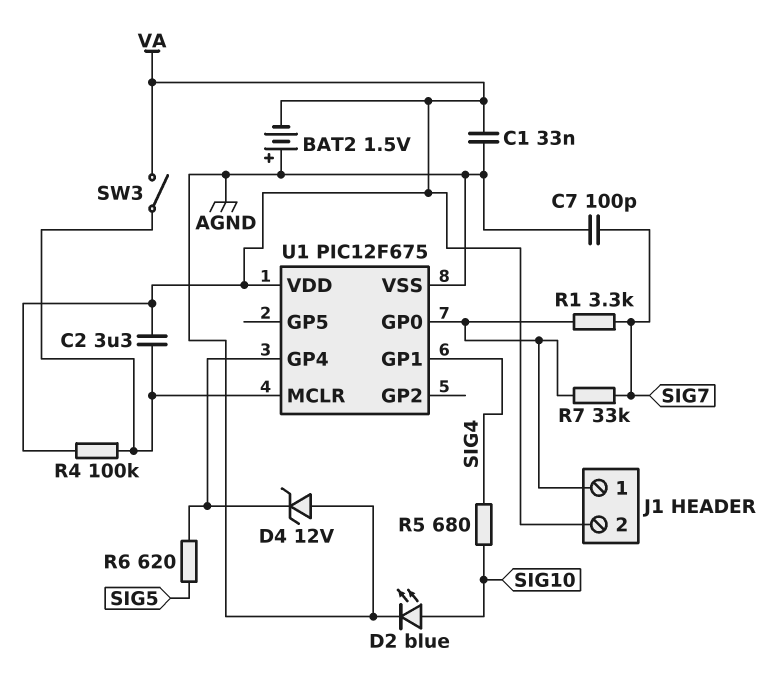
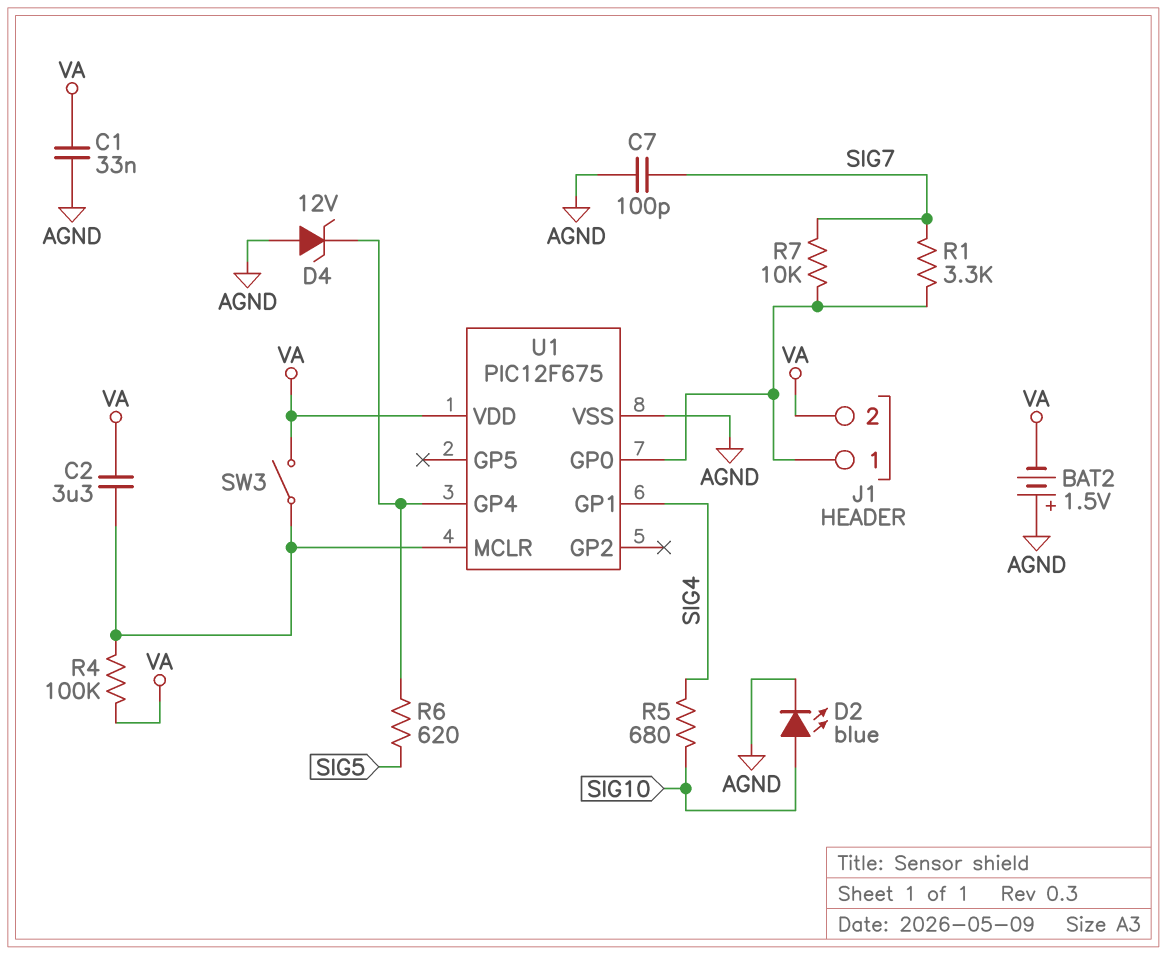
R7: 33k (J1/1, SIG7) -> 10k (J1/1, SIG7)

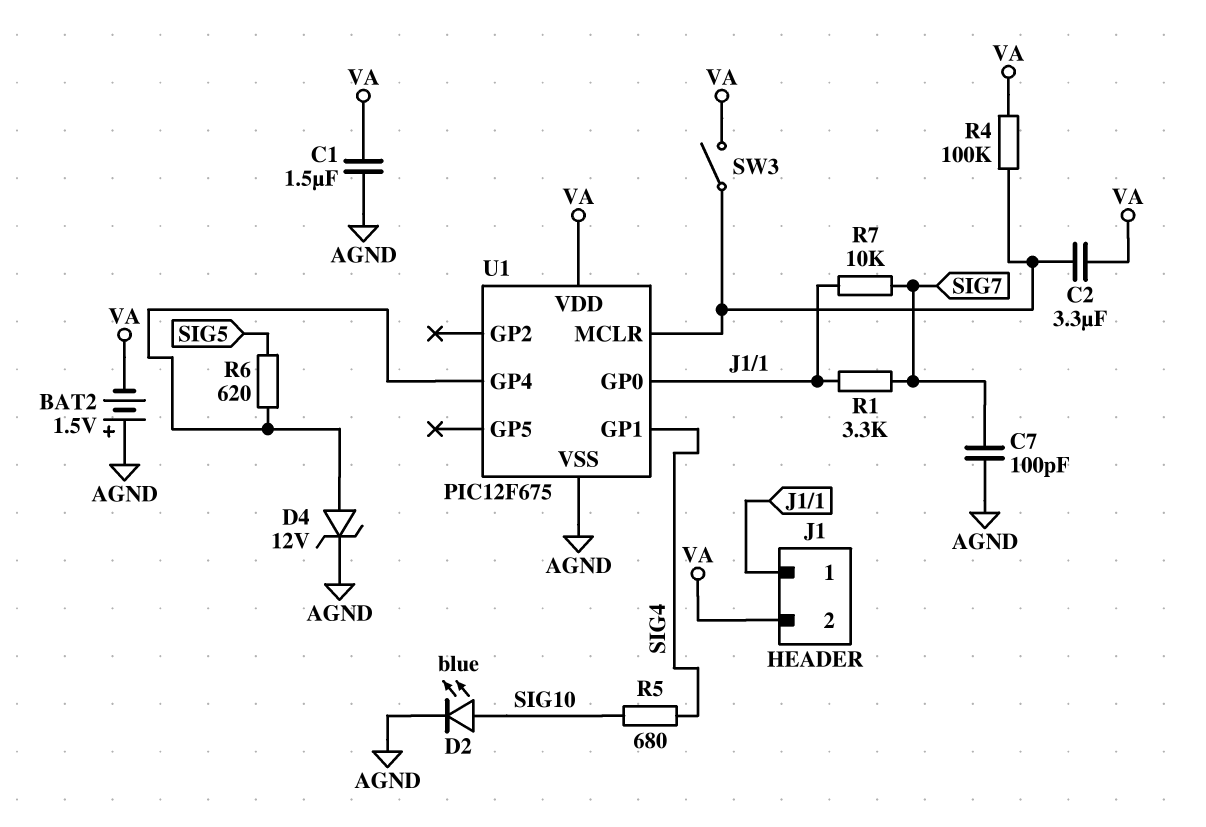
C1: 33nF (AGND, VA) -> 1.5uF (AGND, VA)
D4: zener 12V (A AGND, K U1/GP4) -> zener 12V (A U1/GP4, K AGND)

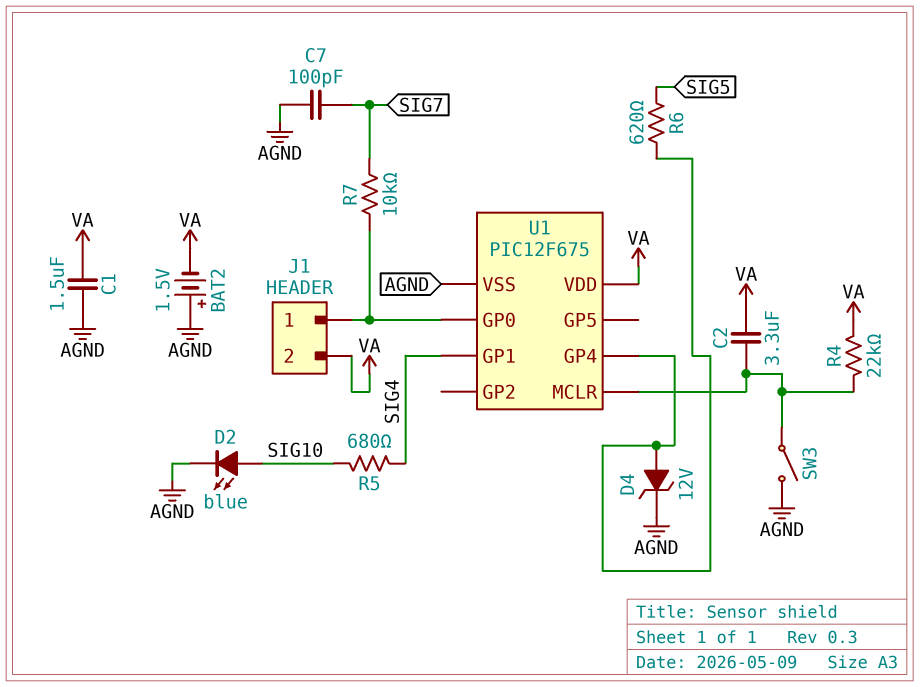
R1: 3.3k (J1/1, SIG7) -> none
R4: 100k (U1/MCLR, VA) -> 22k (U1/MCLR, VA)
SW3: switch (U1/MCLR, VA) -> switch (AGND, U1/MCLR)

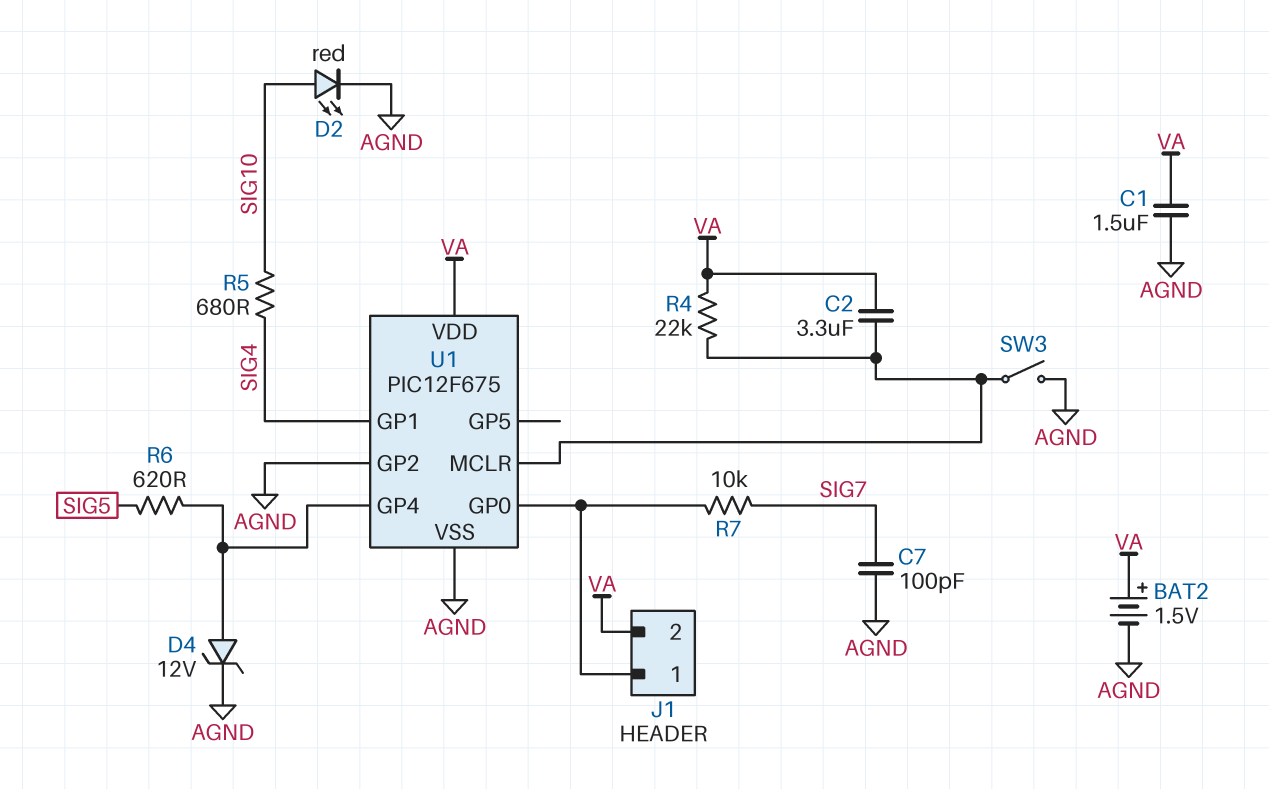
BAT2: 1.5V (plus AGND, minus VA) -> 1.5V (plus VA, minus AGND)
D2: LED blue (A SIG10, K AGND) -> LED red (A SIG10, K AGND)
U1 pin GP2: none -> AGND

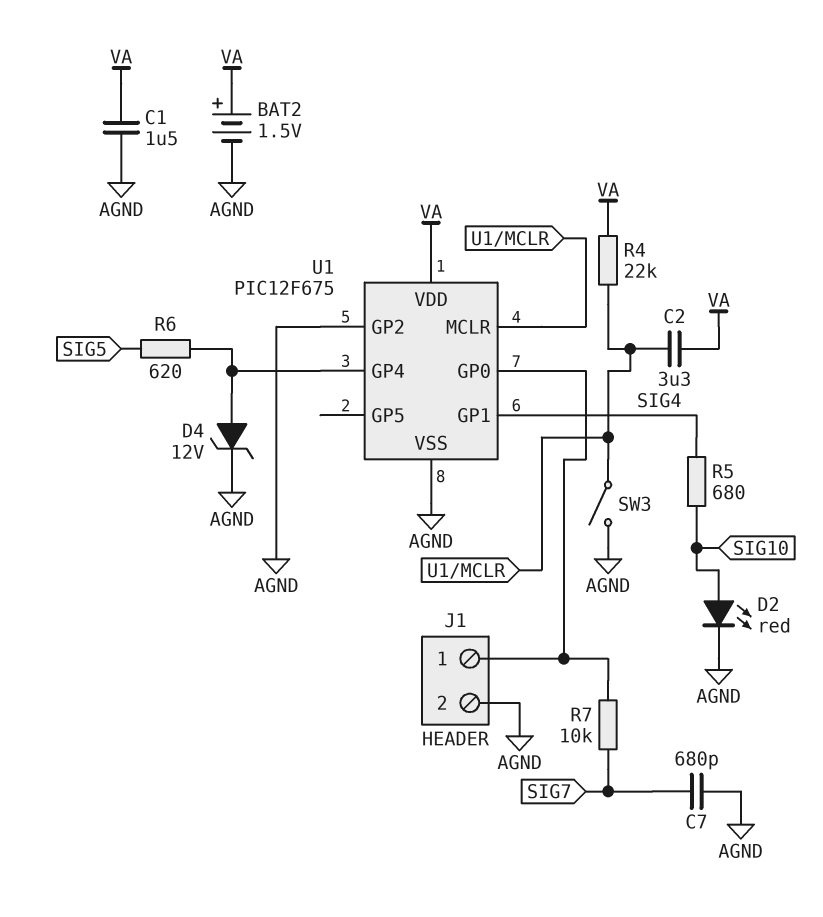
C7: 100pF (AGND, SIG7) -> 680pF (AGND, SIG7)
J1 pin 2: VA -> AGND

